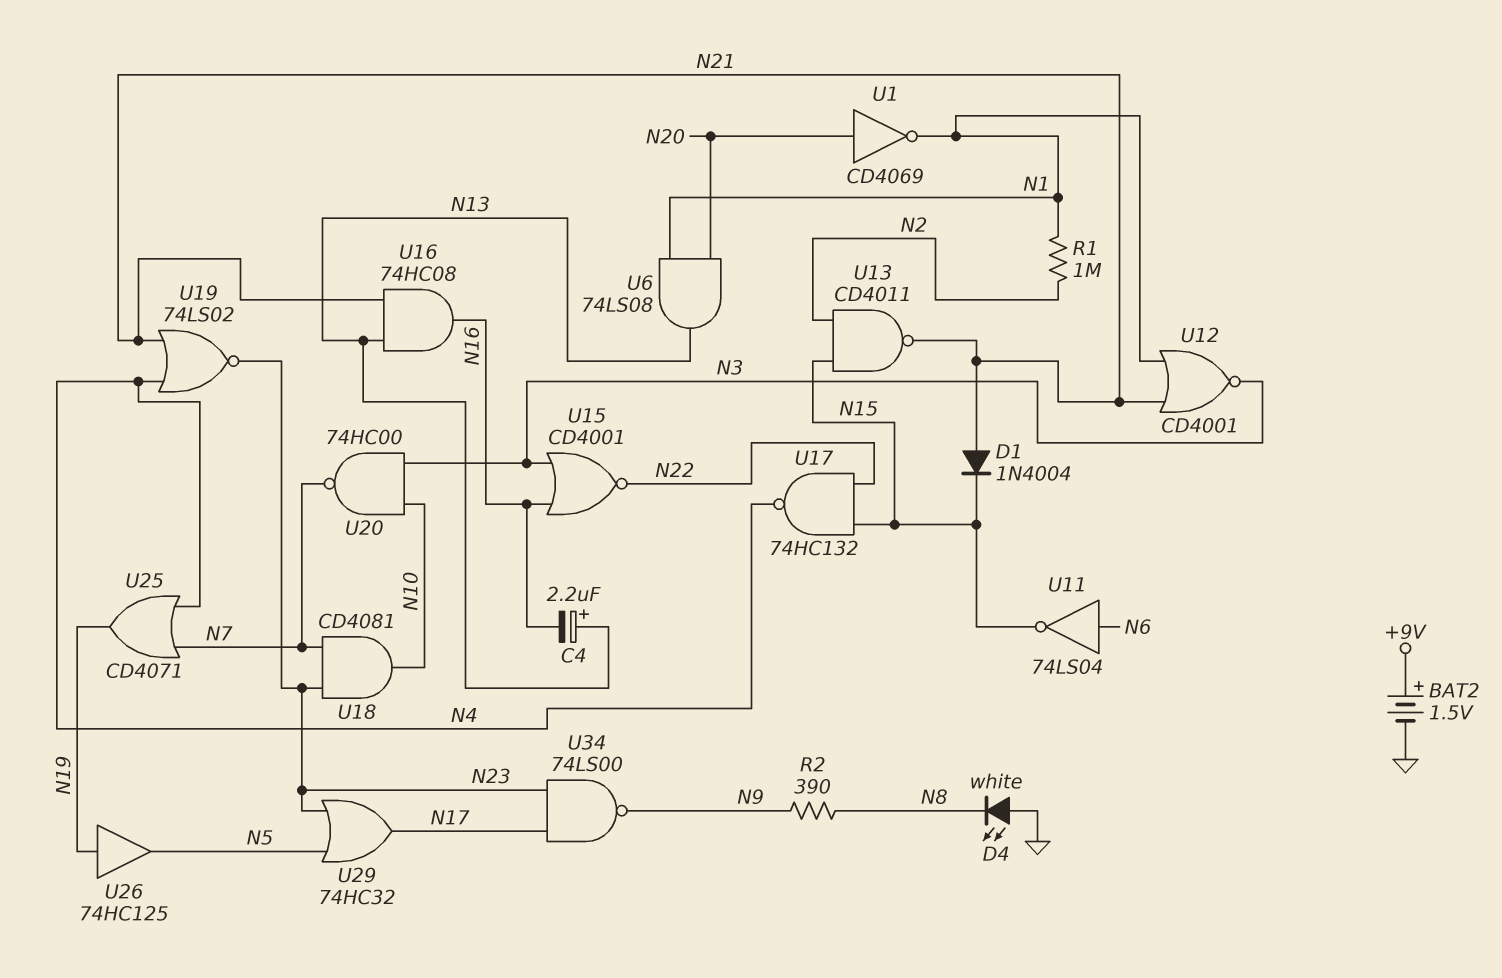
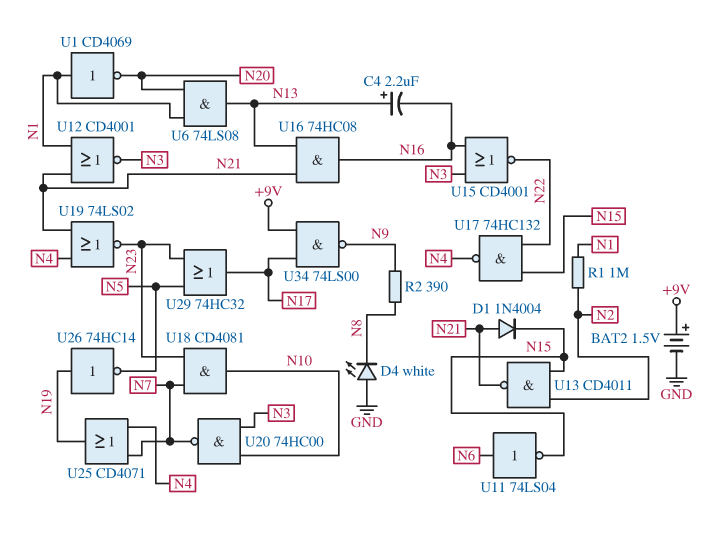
U1: NOT CD4069 (in N20, out N1) -> NOT CD4069 (in N1, out N20)
U26: buffer 74HC125 (in N19, out N5) -> NOT 74HC14 (in N19, out N5)
U34: NAND 74LS00 (in N17, in N23, out N9) -> NAND 74LS00 (in +9V, in N17, out N9)

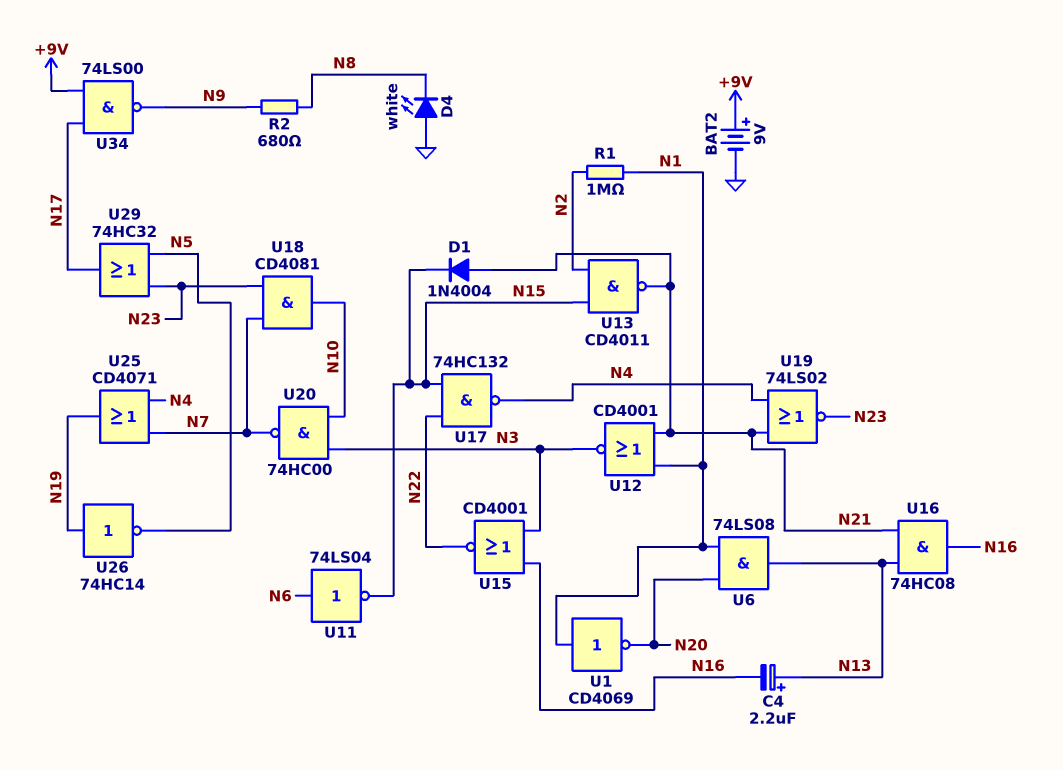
BAT2: 1.5V (plus +9V, minus GND) -> 9V (plus +9V, minus GND)
R2: 390 (N8, N9) -> 680 (N8, N9)

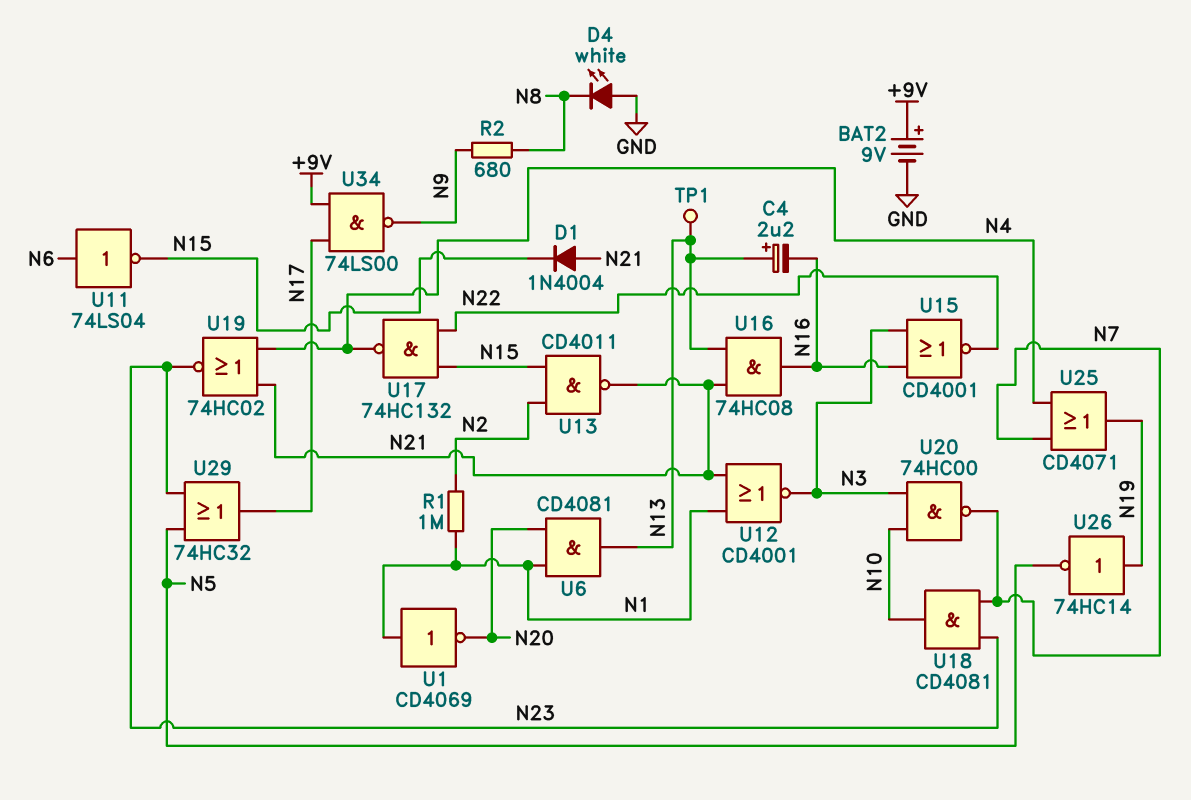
TP1: none -> test point (N13)
U6: AND 74LS08 (in N1, in N20, out N13) -> AND CD4081 (in N1, in N20, out N13)
U19: NOR 74LS02 (in N4, in N21, out N23) -> NOR 74HC02 (in N4, in N21, out N23)

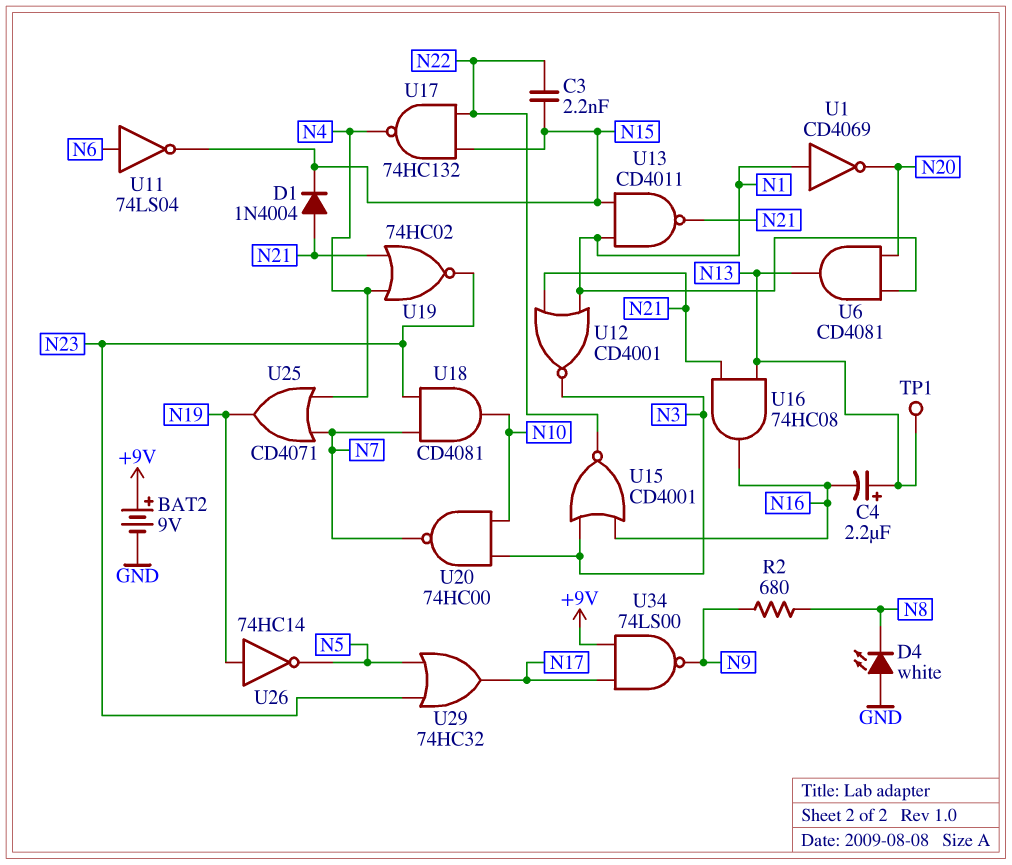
C3: none -> 2.2nF (N15, N22)
R1: 1M (N1, N2) -> none
U13: NAND CD4011 (in N2, in N15, out N21) -> NAND CD4011 (in N1, in N15, out N21)

